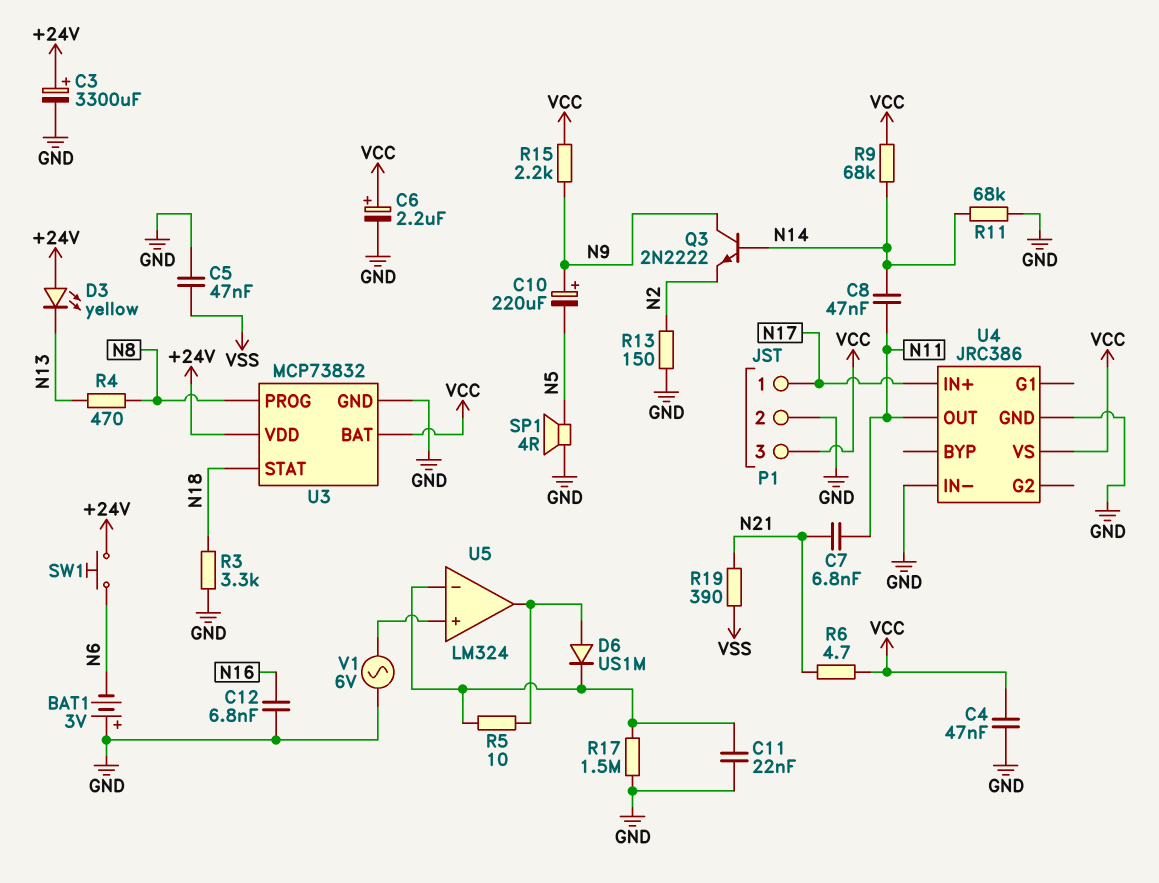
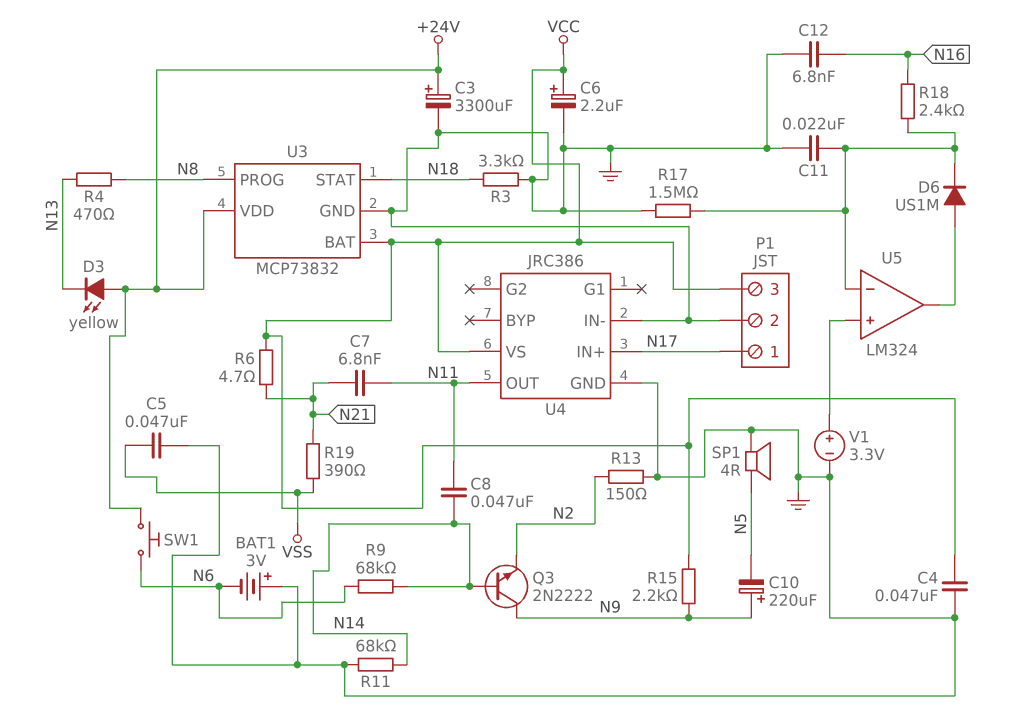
R5: 10 (U5/in-, U5/out) -> none
R9: 68k (N14, VCC) -> 68k (N6, N14)
R18: none -> 2.4k (N16, U5/in-)
V1: AC 6V (GND, U5/in+) -> 3.3V (plus U5/in+, minus GND)

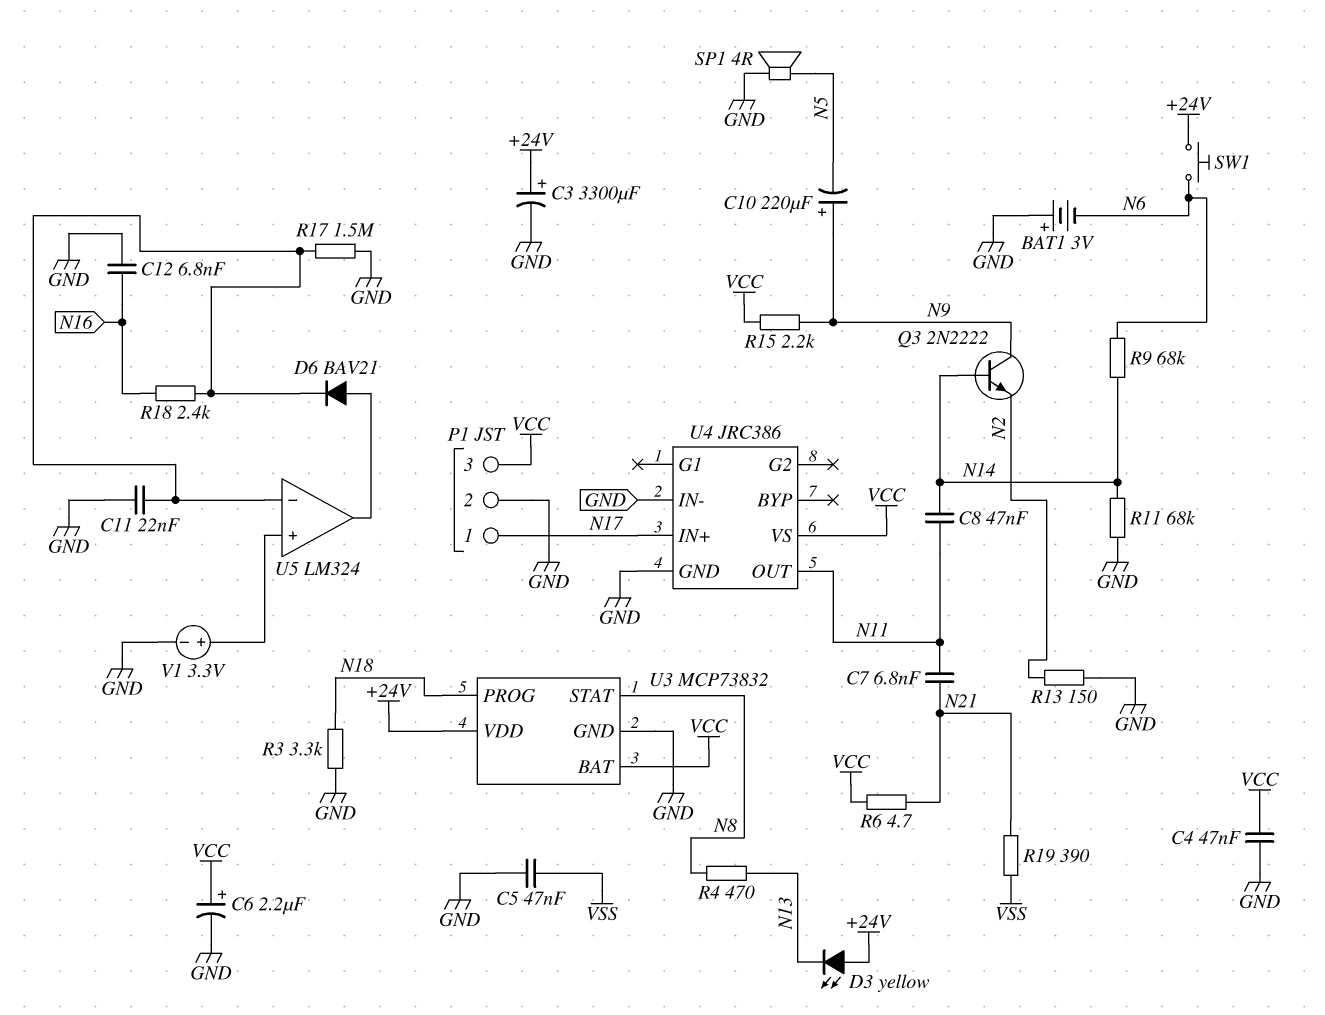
D6: diode US1M (A U5/out, K U5/in-) -> diode BAV21 (A U5/out, K U5/in-)
U3 pin PROG: N8 -> N18
U3 pin STAT: N18 -> N8

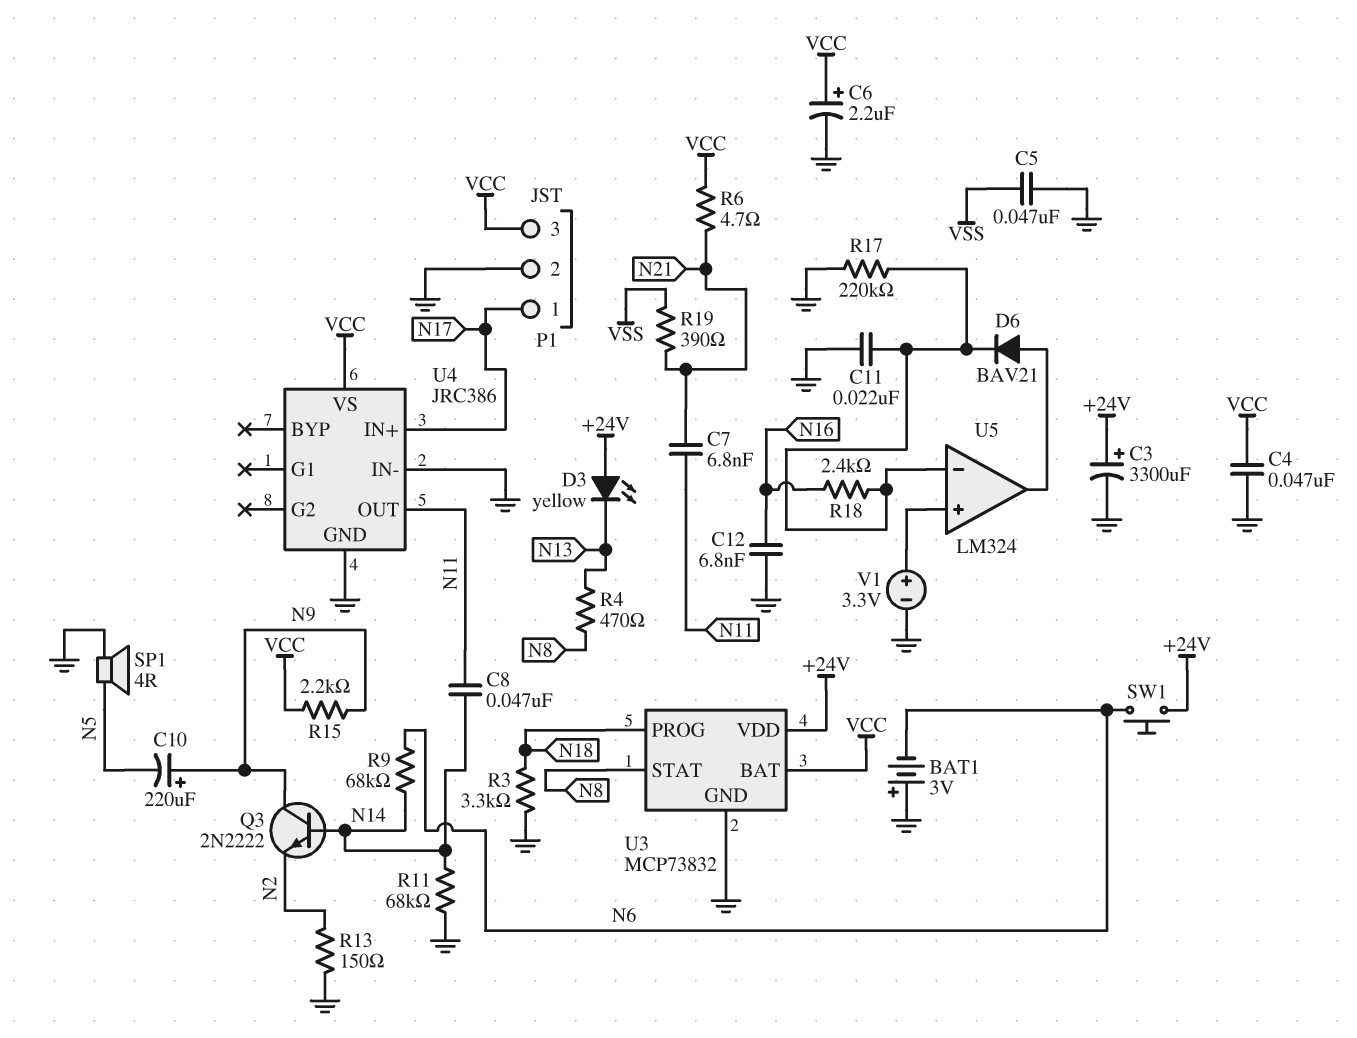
R17: 1.5M (GND, U5/in-) -> 220k (GND, U5/in-)

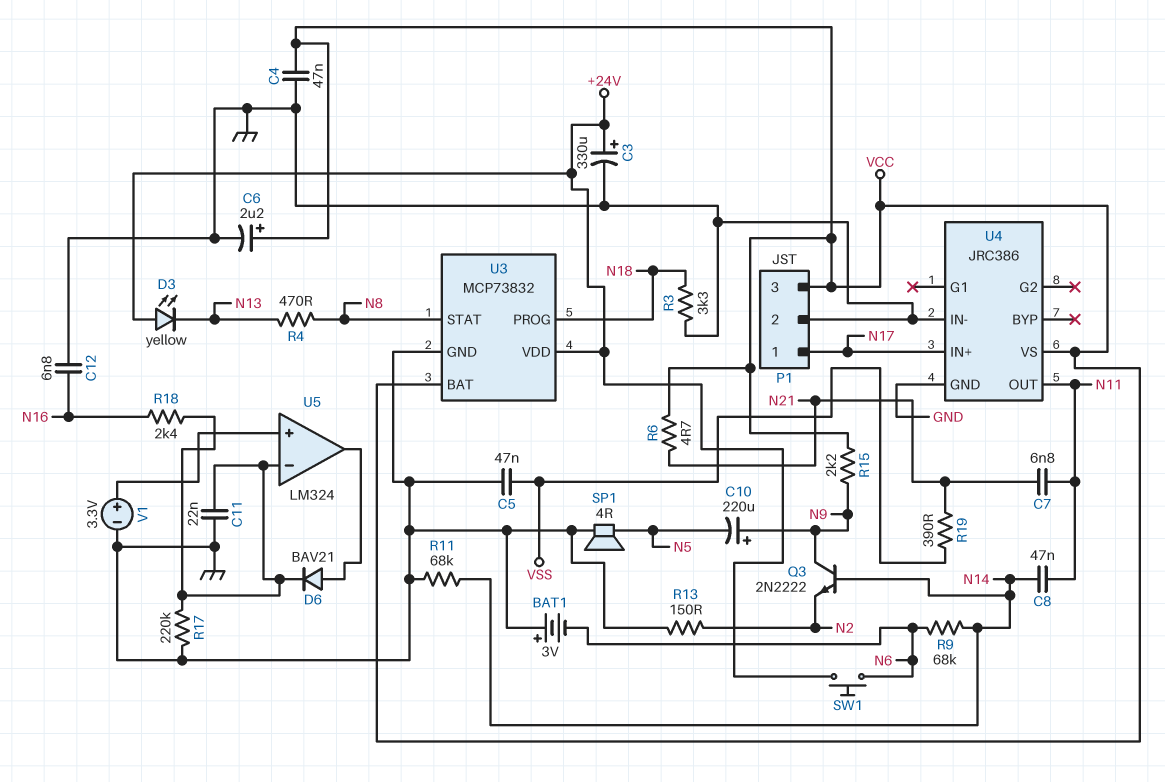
C3: 3300uF (plus +24V, minus GND) -> 330uF (plus +24V, minus GND)

